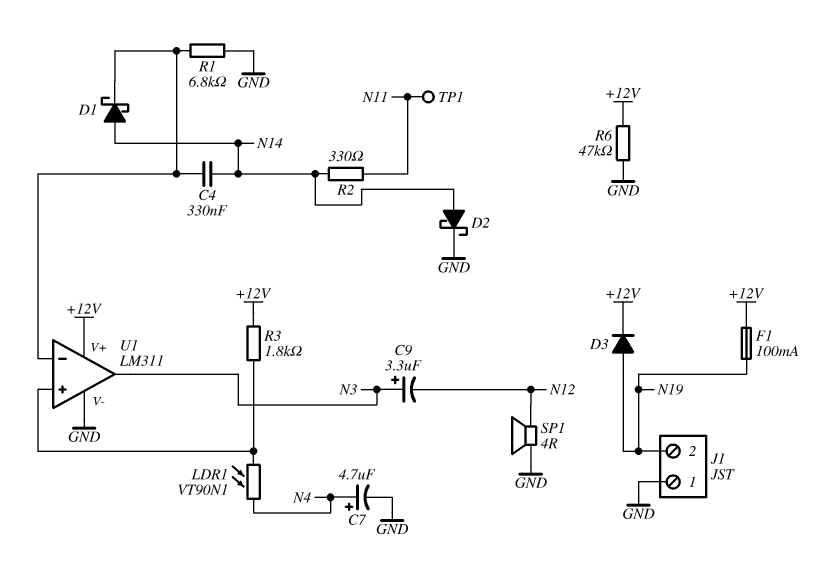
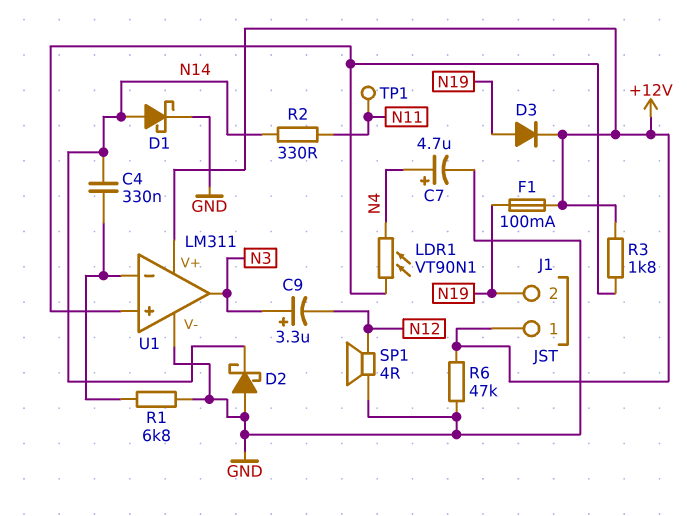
D1: schottky (A N14, K U1/in-) -> schottky (A N14, K GND)
D2: schottky (A N14, K GND) -> schottky (A GND, K N14)
J1 pin 1: GND -> +12V

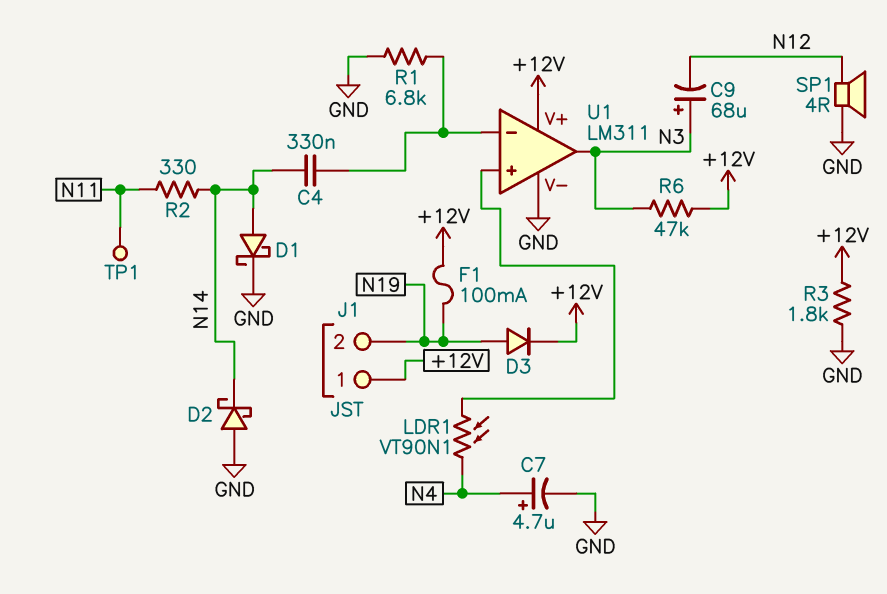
C9: 3.3uF (plus N3, minus N12) -> 68uF (plus N3, minus N12)
R3: 1.8k (+12V, U1/in+) -> 1.8k (+12V, GND)
R6: 47k (+12V, GND) -> 47k (+12V, N3)

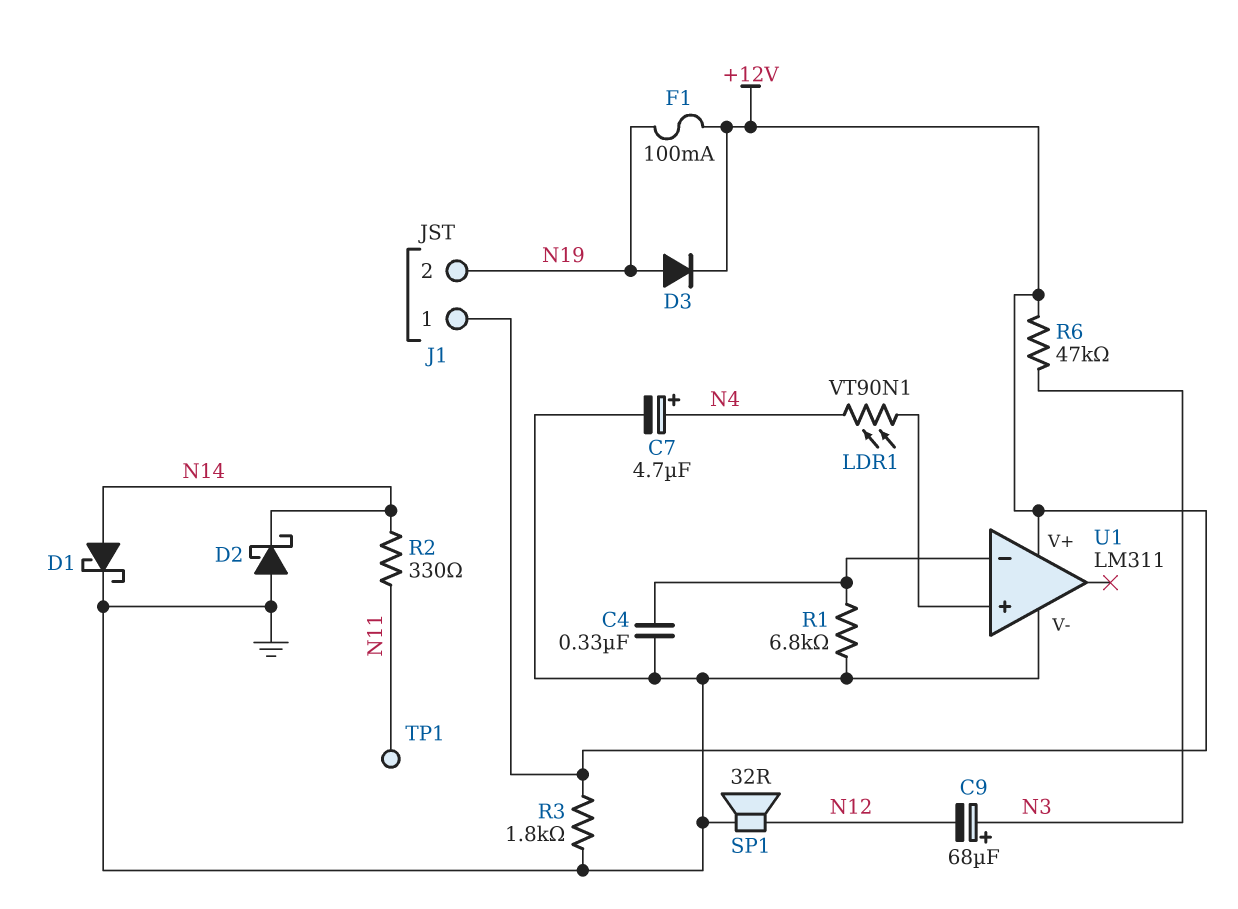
C4: 330nF (N14, U1/in-) -> 330nF (GND, U1/in-)
SP1: speaker 4R (GND, N12) -> speaker 32R (GND, N12)
U1 pin out: N3 -> none

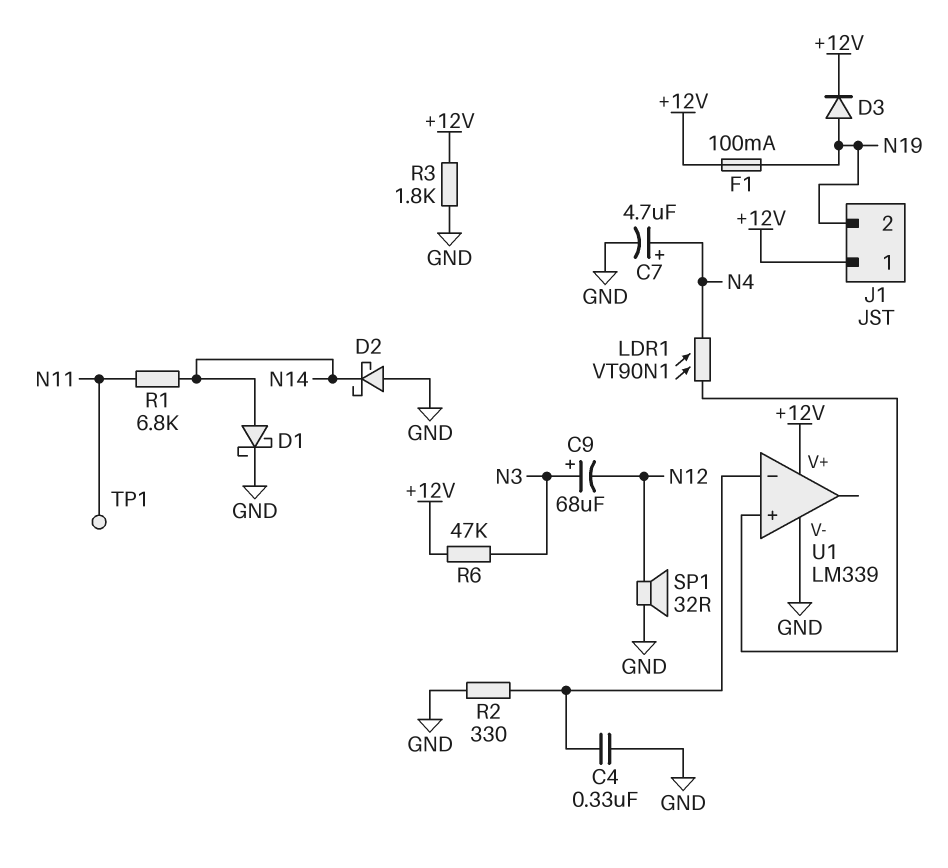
R1: 6.8k (GND, U1/in-) -> 6.8k (N11, N14)
R2: 330 (N11, N14) -> 330 (GND, U1/in-)
U1: LM311 -> LM339

